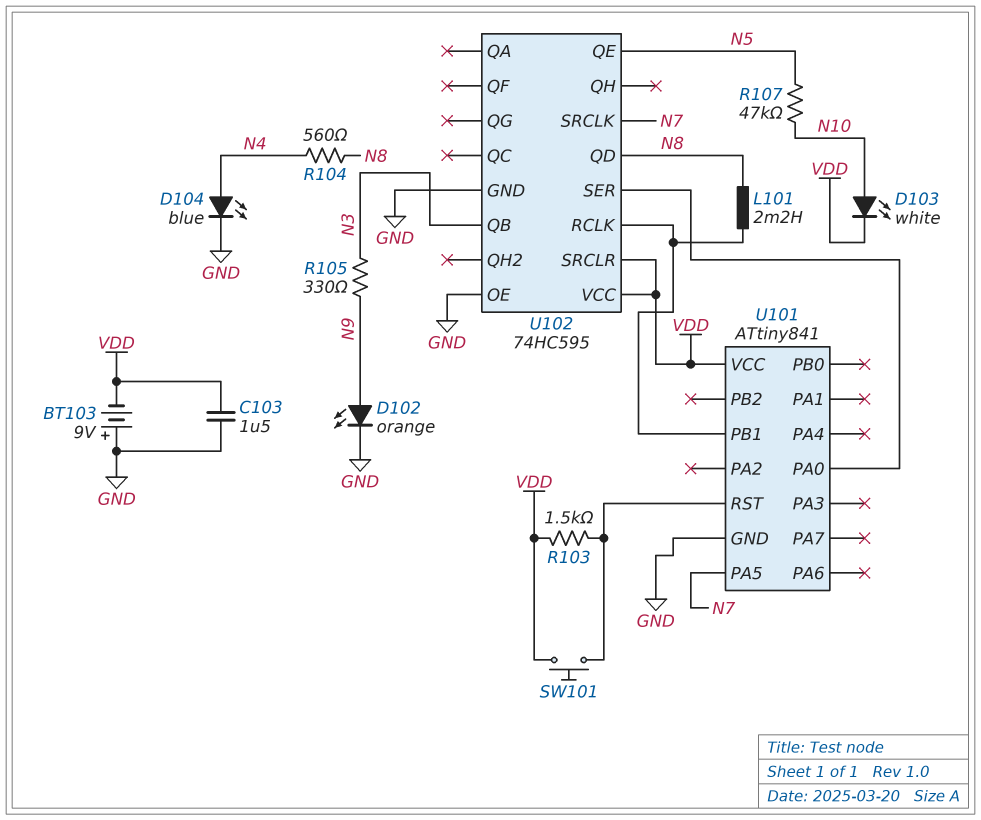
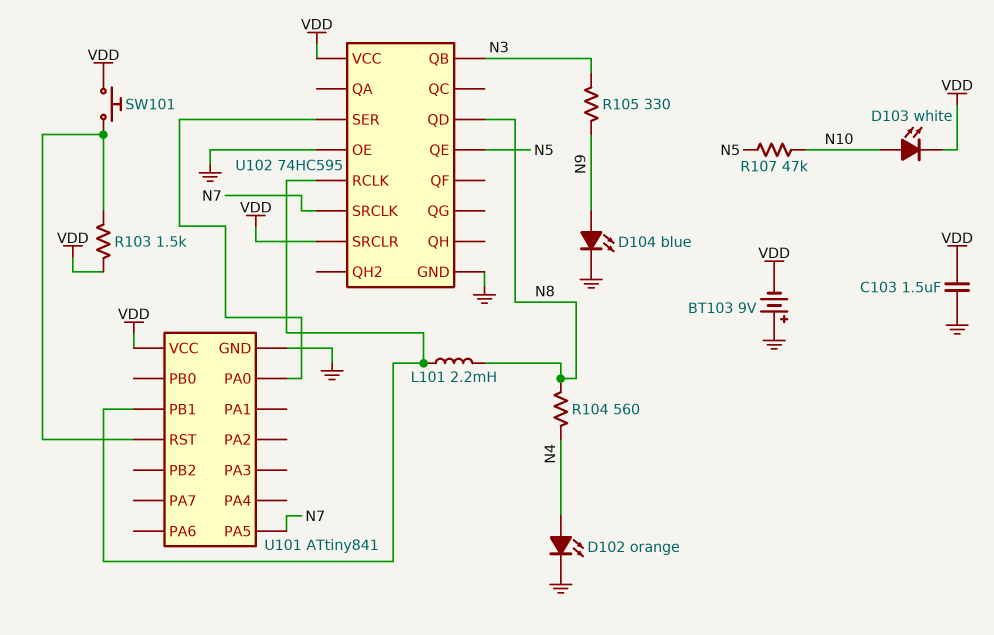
D102: LED orange (A N9, K GND) -> LED orange (A N4, K GND)
D104: LED blue (A N4, K GND) -> LED blue (A N9, K GND)

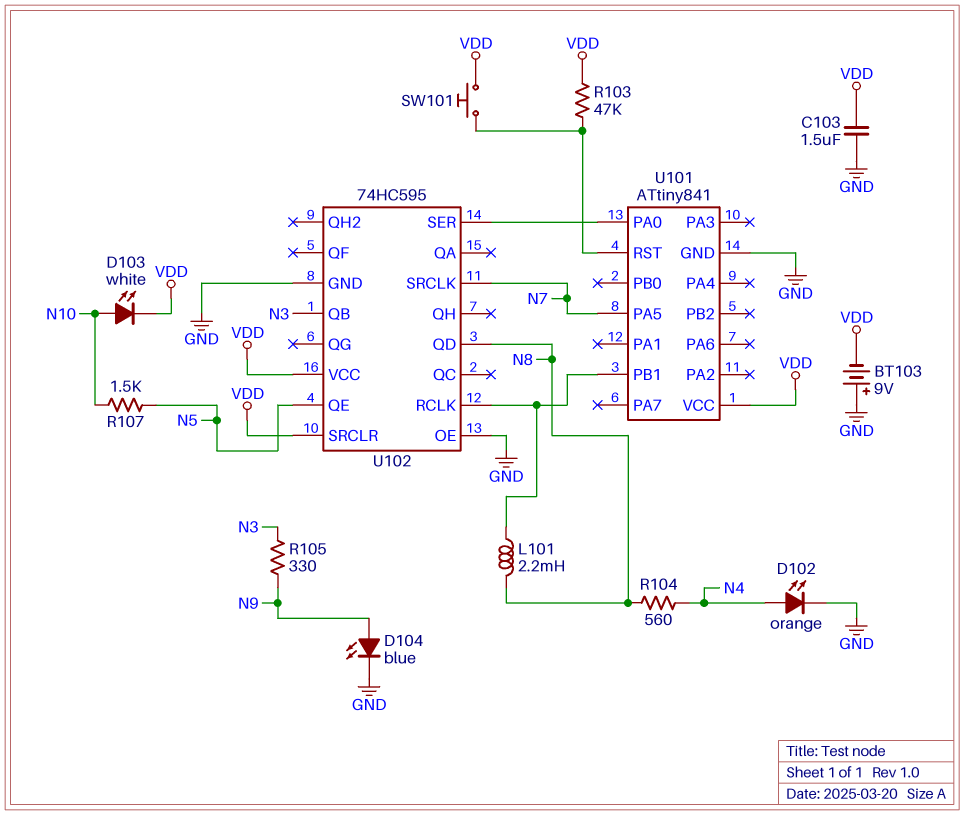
R103: 1.5k (U101/RST, VDD) -> 47k (U101/RST, VDD)
R107: 47k (N5, N10) -> 1.5k (N5, N10)

